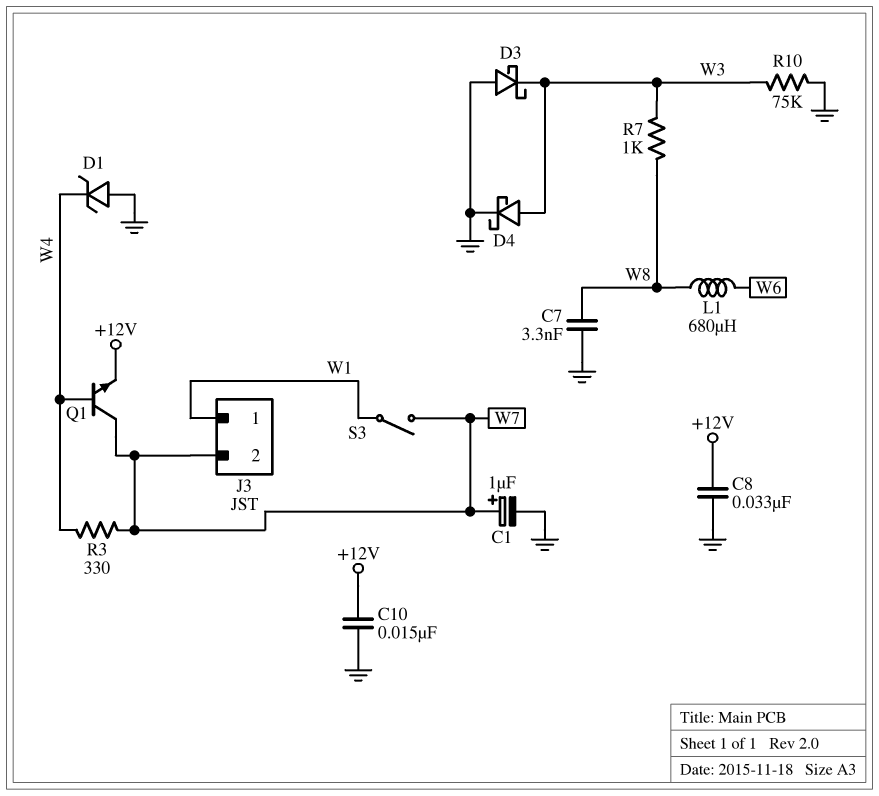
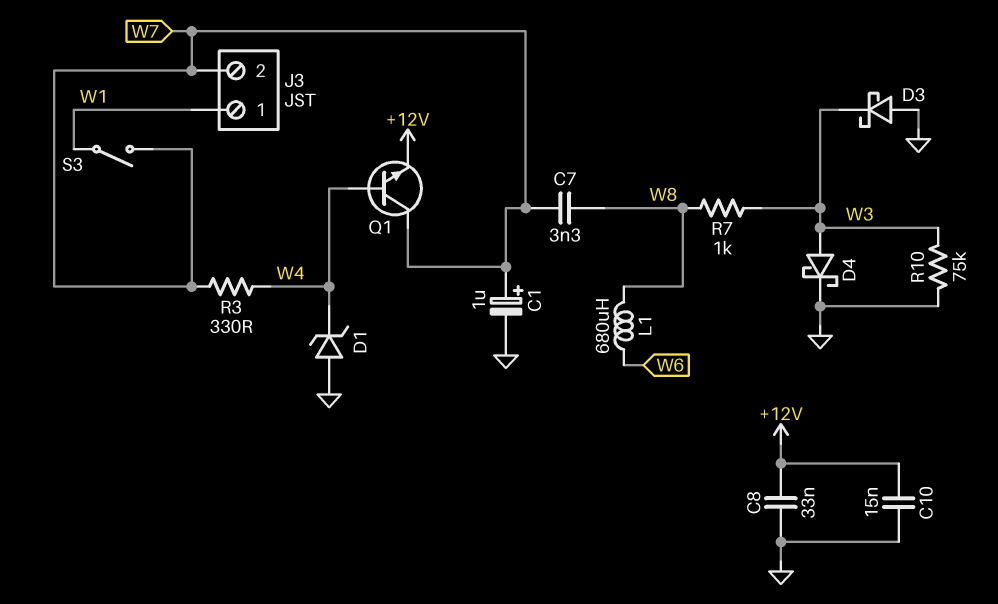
C7: 3.3nF (GND, W8) -> 3.3nF (W7, W8)

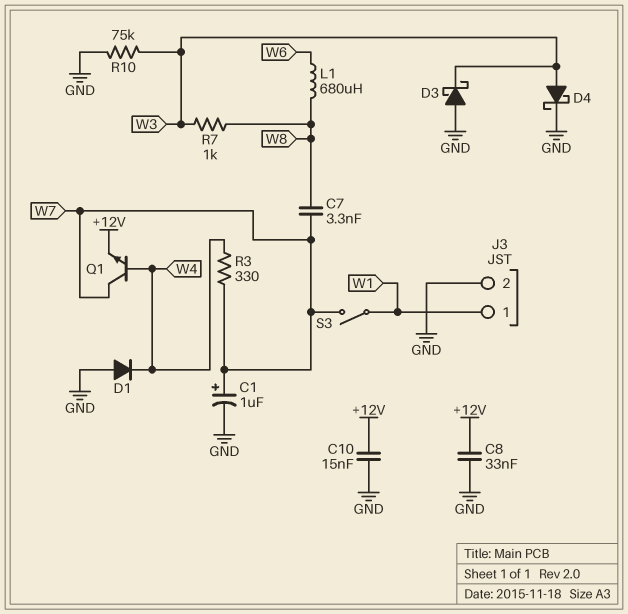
D1: zener (A GND, K W4) -> diode (A GND, K W4)
J3 pin 2: W7 -> GND

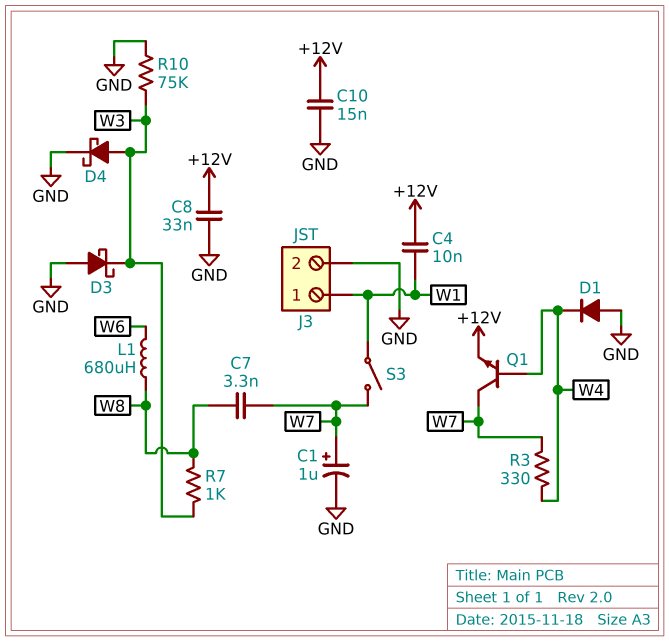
C4: none -> 10nF (+12V, W1)

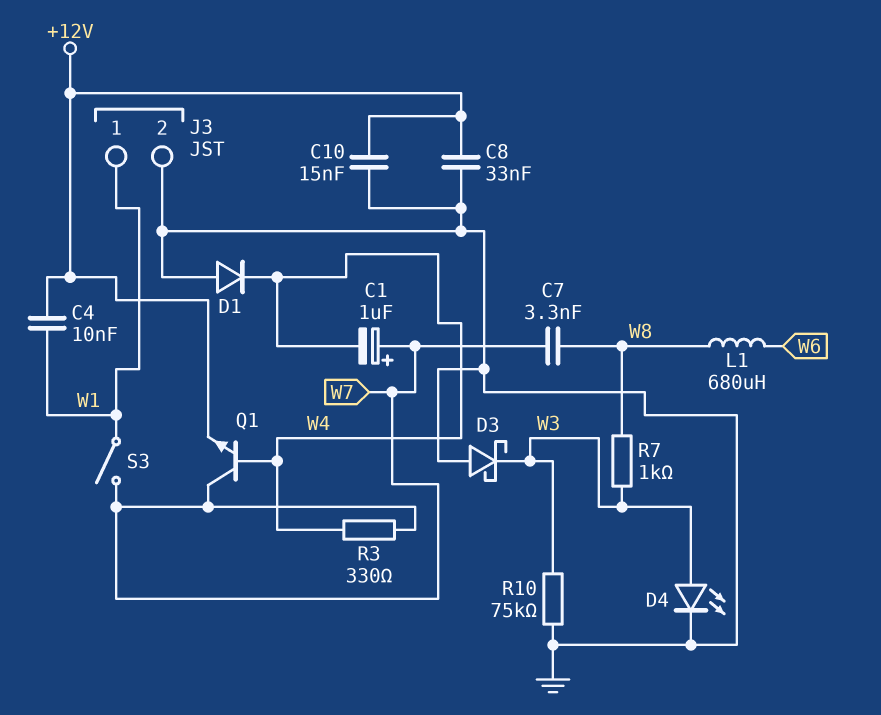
C1: 1uF (plus W7, minus GND) -> 1uF (plus W7, minus W4)
D4: schottky (A W3, K GND) -> LED (A W3, K GND)

